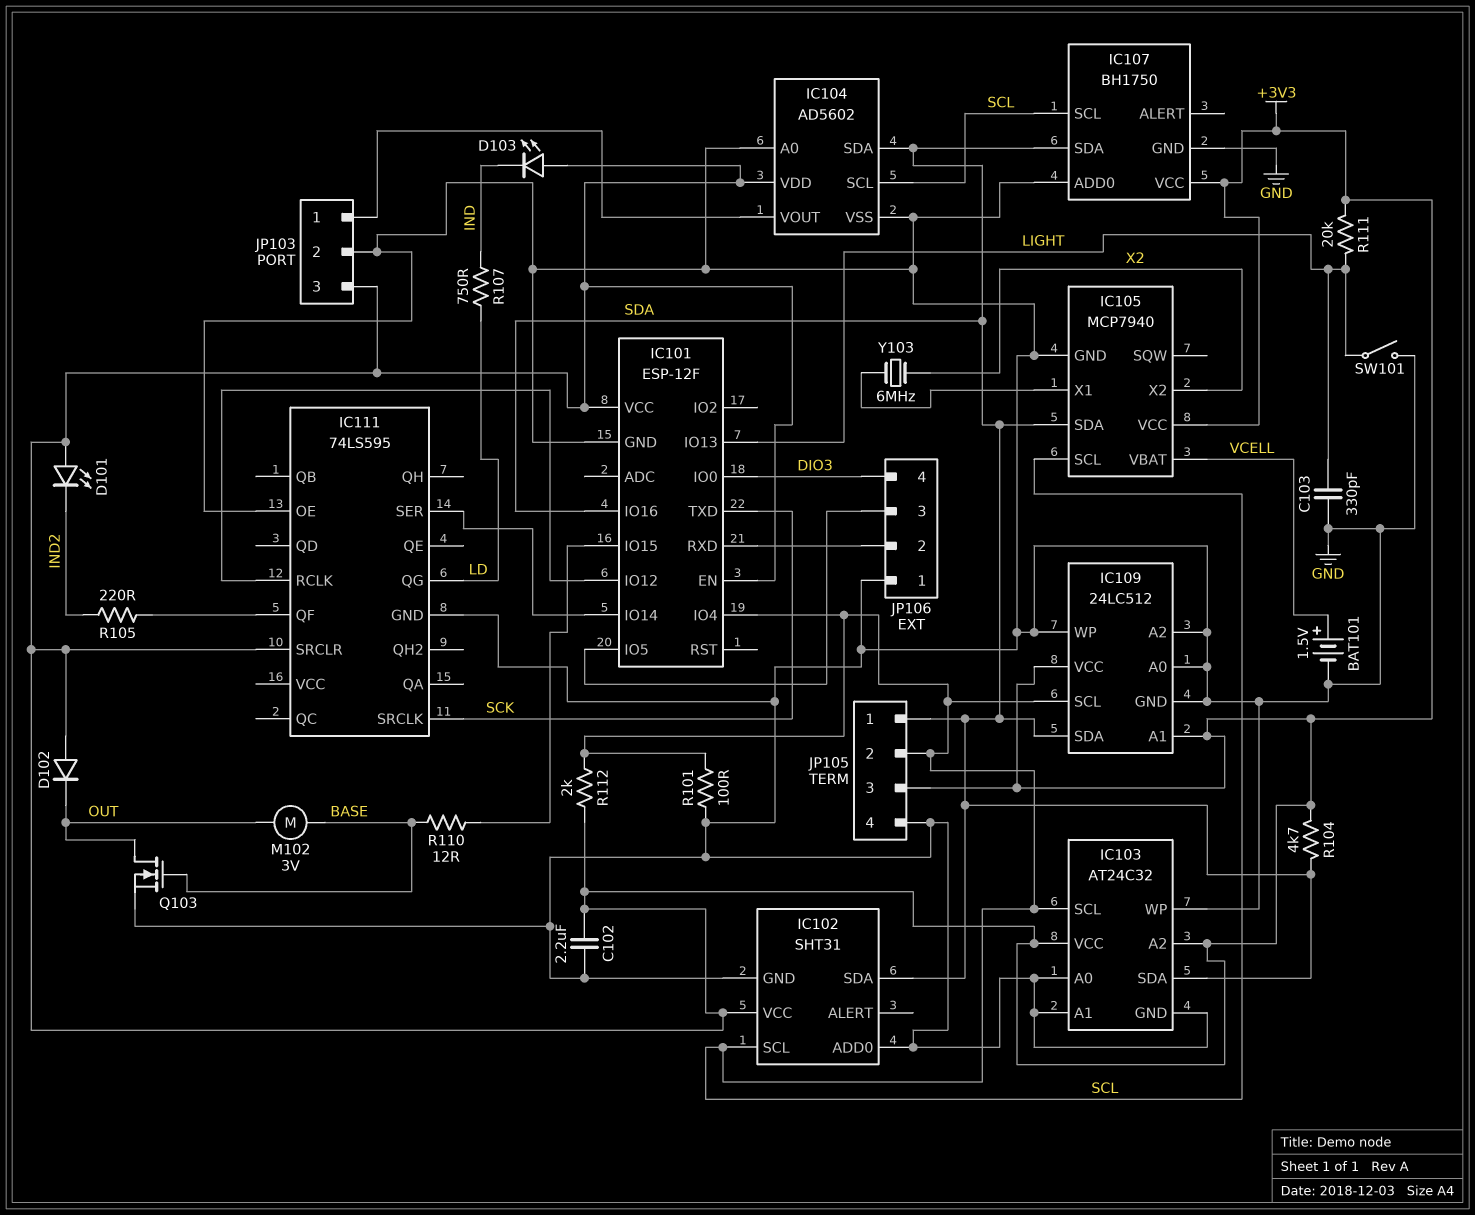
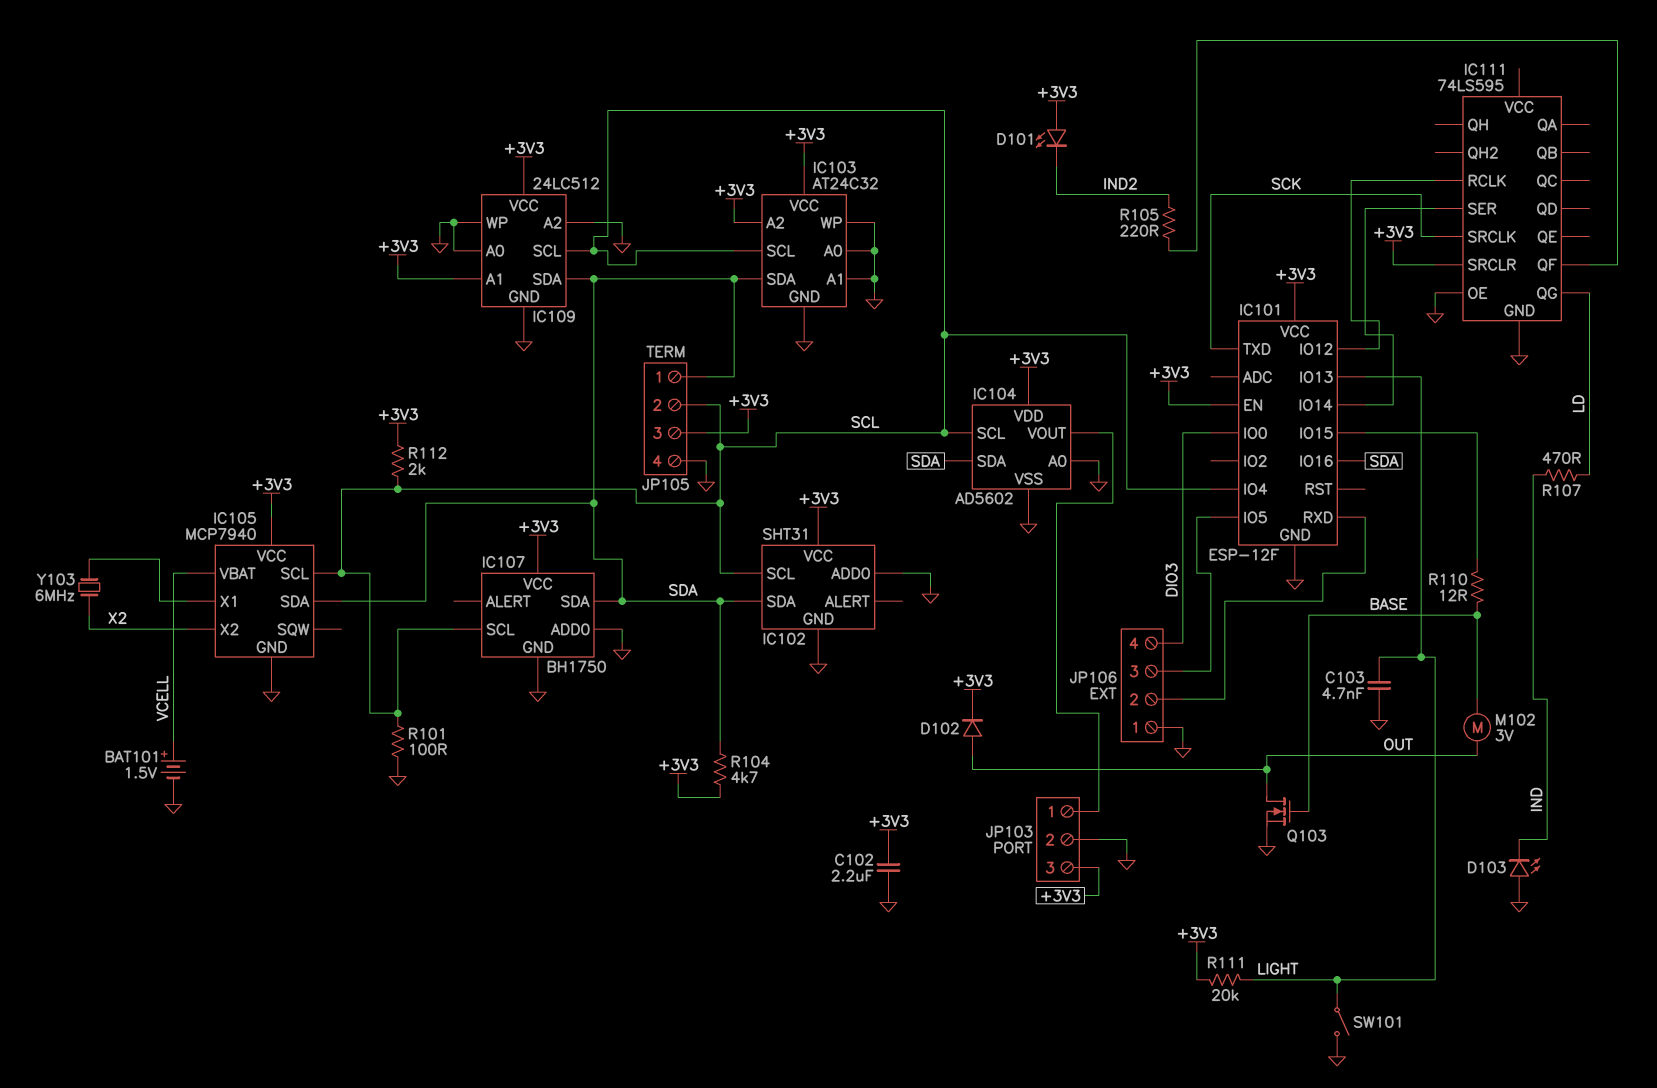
C103: 330pF (GND, LIGHT) -> 4.7nF (GND, LIGHT)
D102: diode (A +3V3, K OUT) -> diode (A OUT, K +3V3)
D103: LED (A +3V3, K IND) -> LED (A GND, K IND)
R107: 750 (IND, LD) -> 470 (IND, LD)

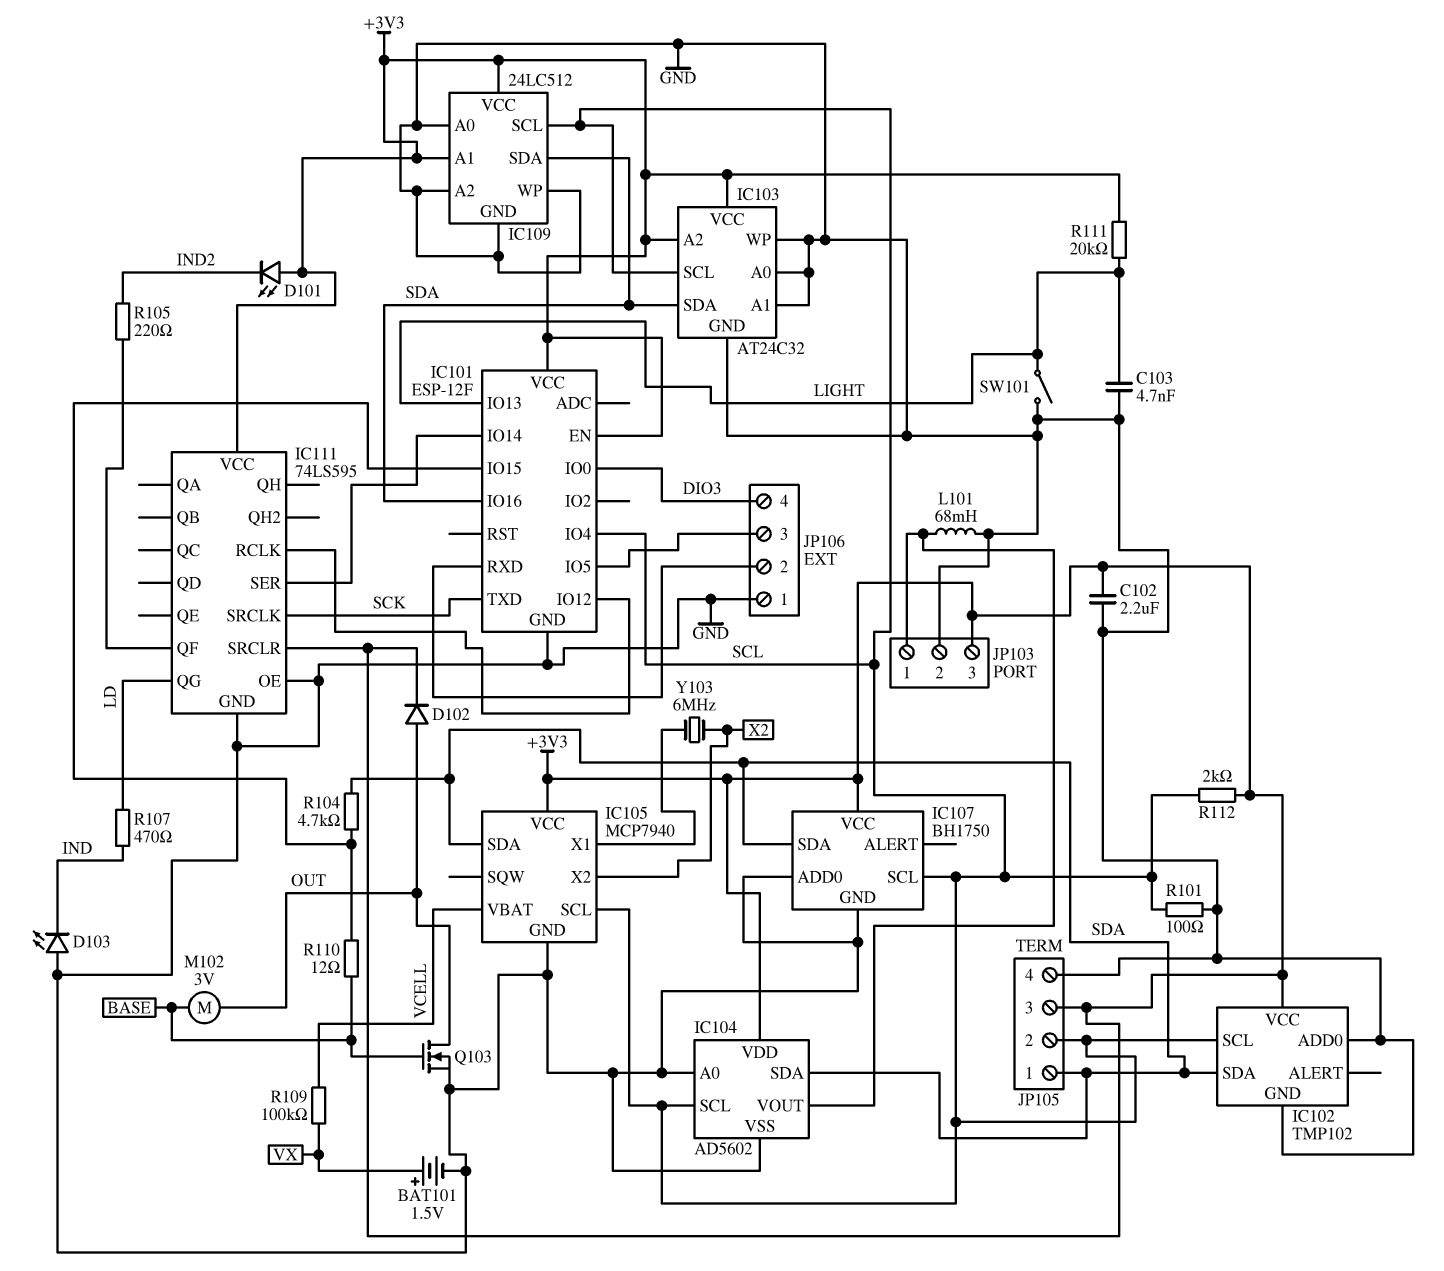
BAT101: 1.5V (plus VCELL, minus GND) -> 1.5V (plus VX, minus GND)
IC102: SHT31 -> TMP102
IC111 pin VCC: none -> +3V3
L101: none -> 68mH (GND, IC104/VOUT)
R104: 4.7k (+3V3, SDA) -> 4.7k (IC101/IO15, SDA)
R109: none -> 100k (VCELL, VX)

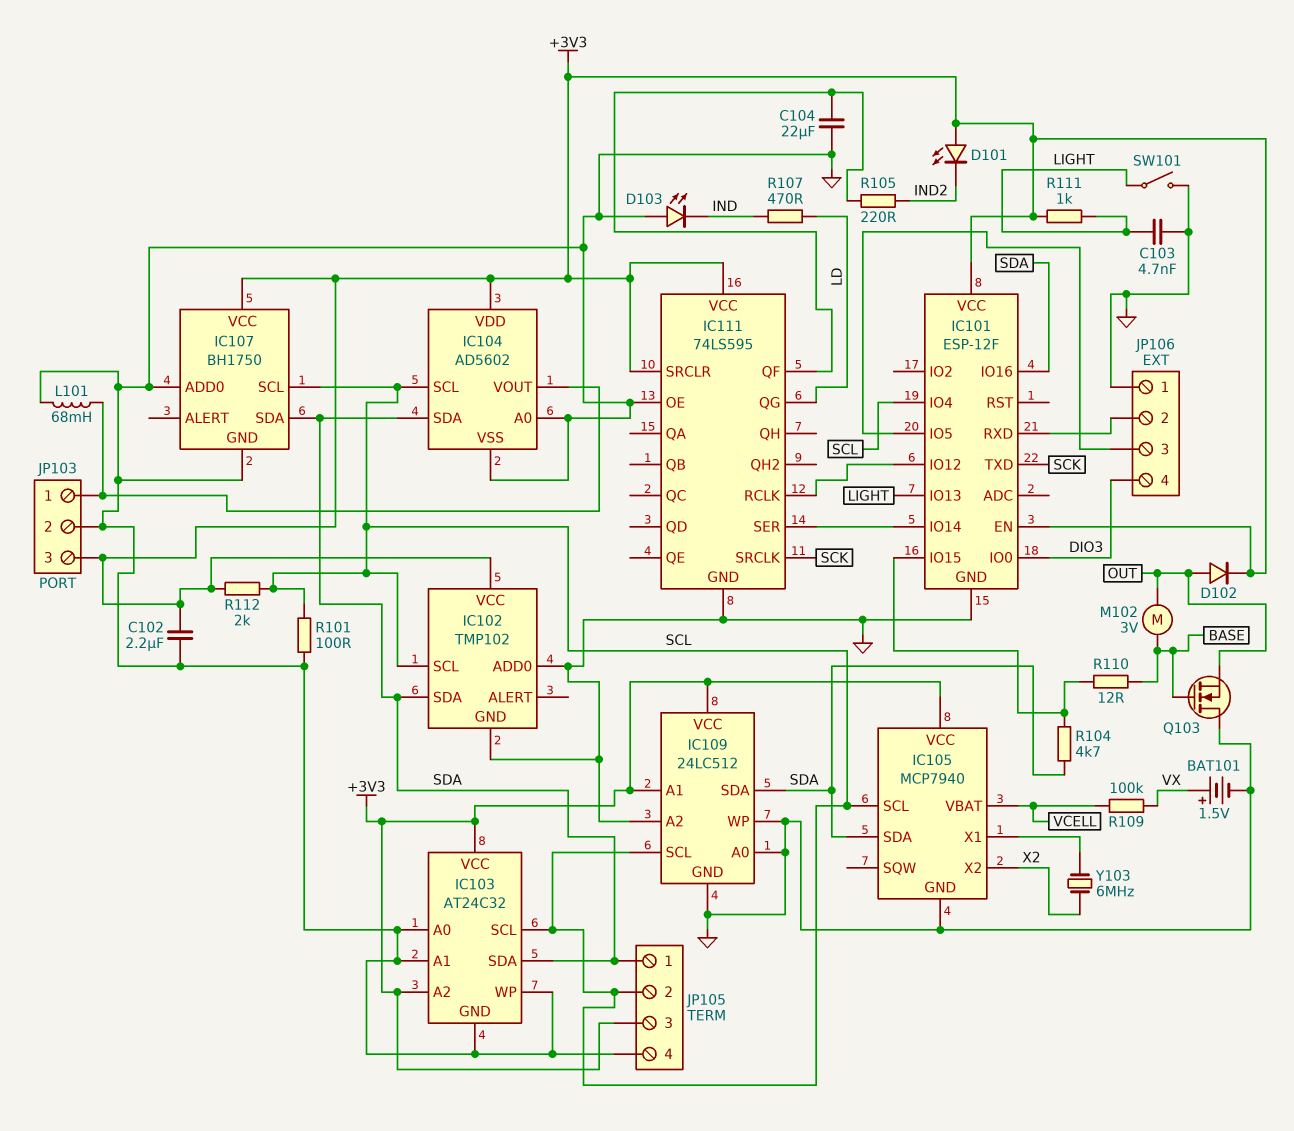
C104: none -> 22uF (GND, IC111/QF)
Q103: NMOS (G BASE, D OUT, S GND) -> NMOS (G BASE, D GND, S OUT)
R111: 20k (+3V3, LIGHT) -> 1k (+3V3, LIGHT)

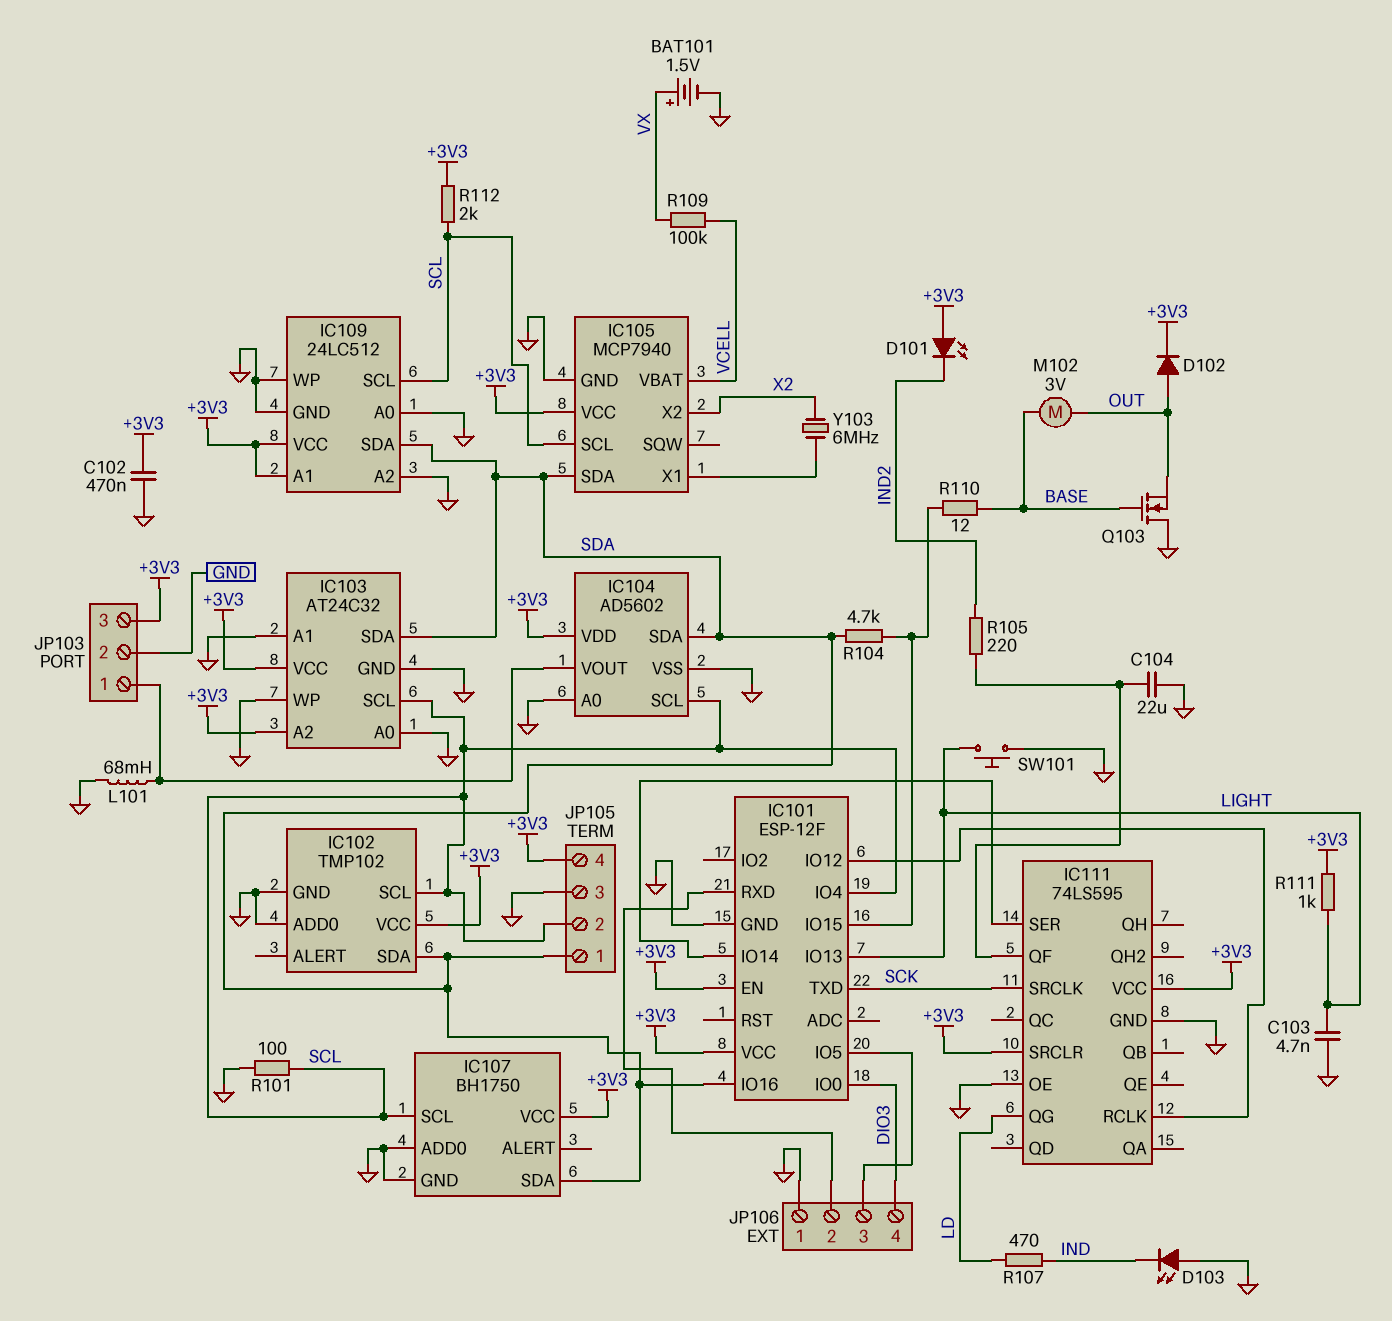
C102: 2.2uF (+3V3, GND) -> 470nF (+3V3, GND)
JP105 pin 3: +3V3 -> GND
JP105 pin 4: GND -> +3V3
SW101: switch (GND, LIGHT) -> button (GND, LIGHT)

